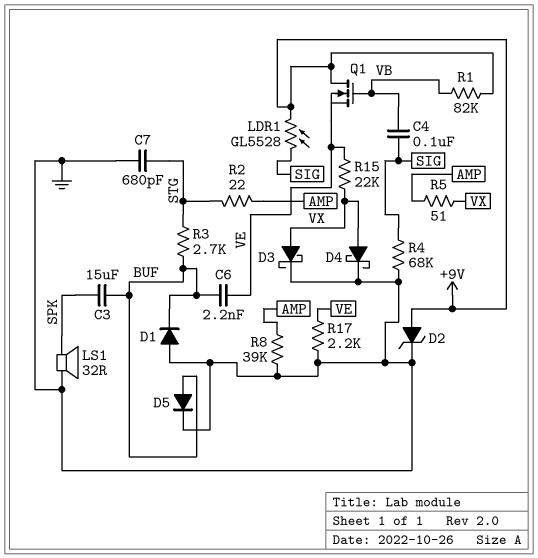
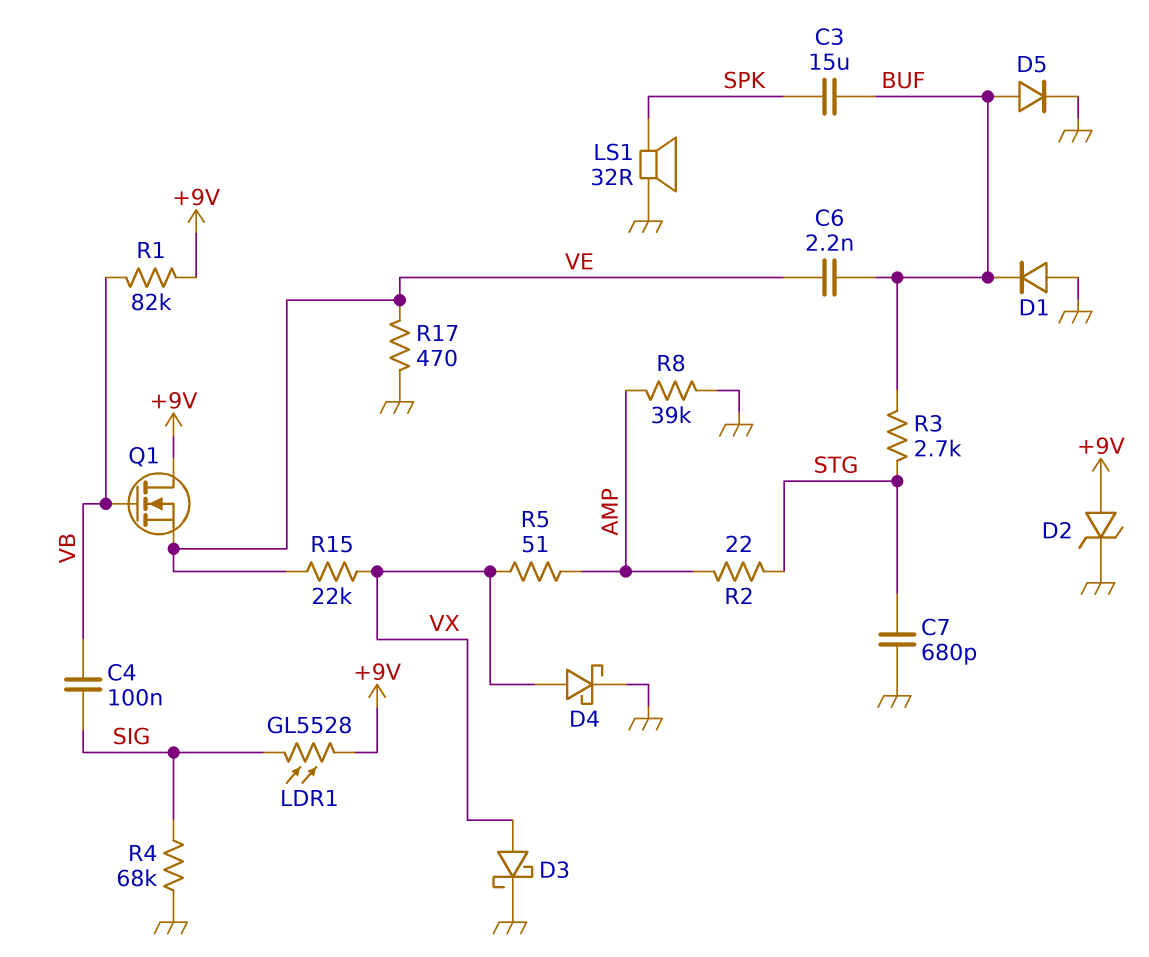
R17: 2.2k (GND, VE) -> 470 (GND, VE)

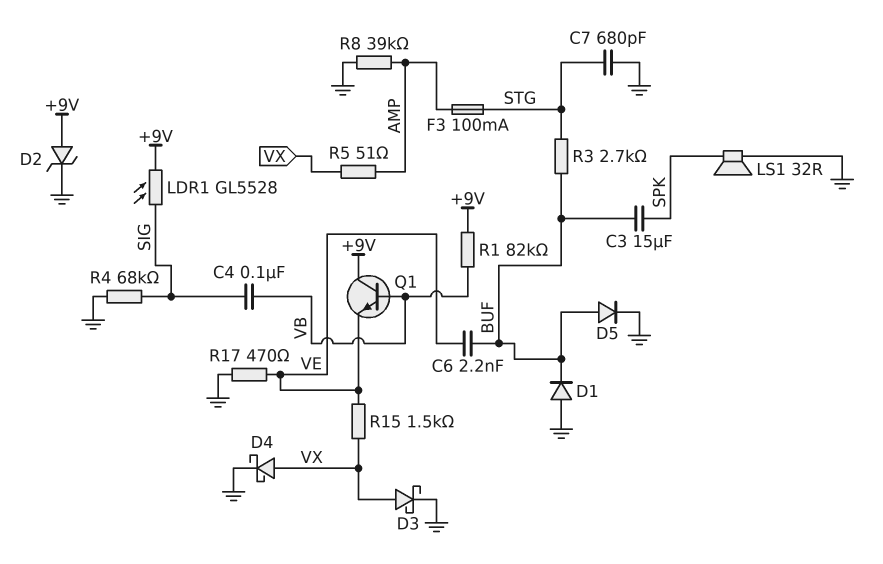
F3: none -> 100mA (AMP, STG)
Q1: NMOS (G VB, D +9V, S VE) -> NPN (B VB, C +9V, E VE)
R2: 22 (AMP, STG) -> none
R15: 22k (VE, VX) -> 1.5k (VE, VX)

